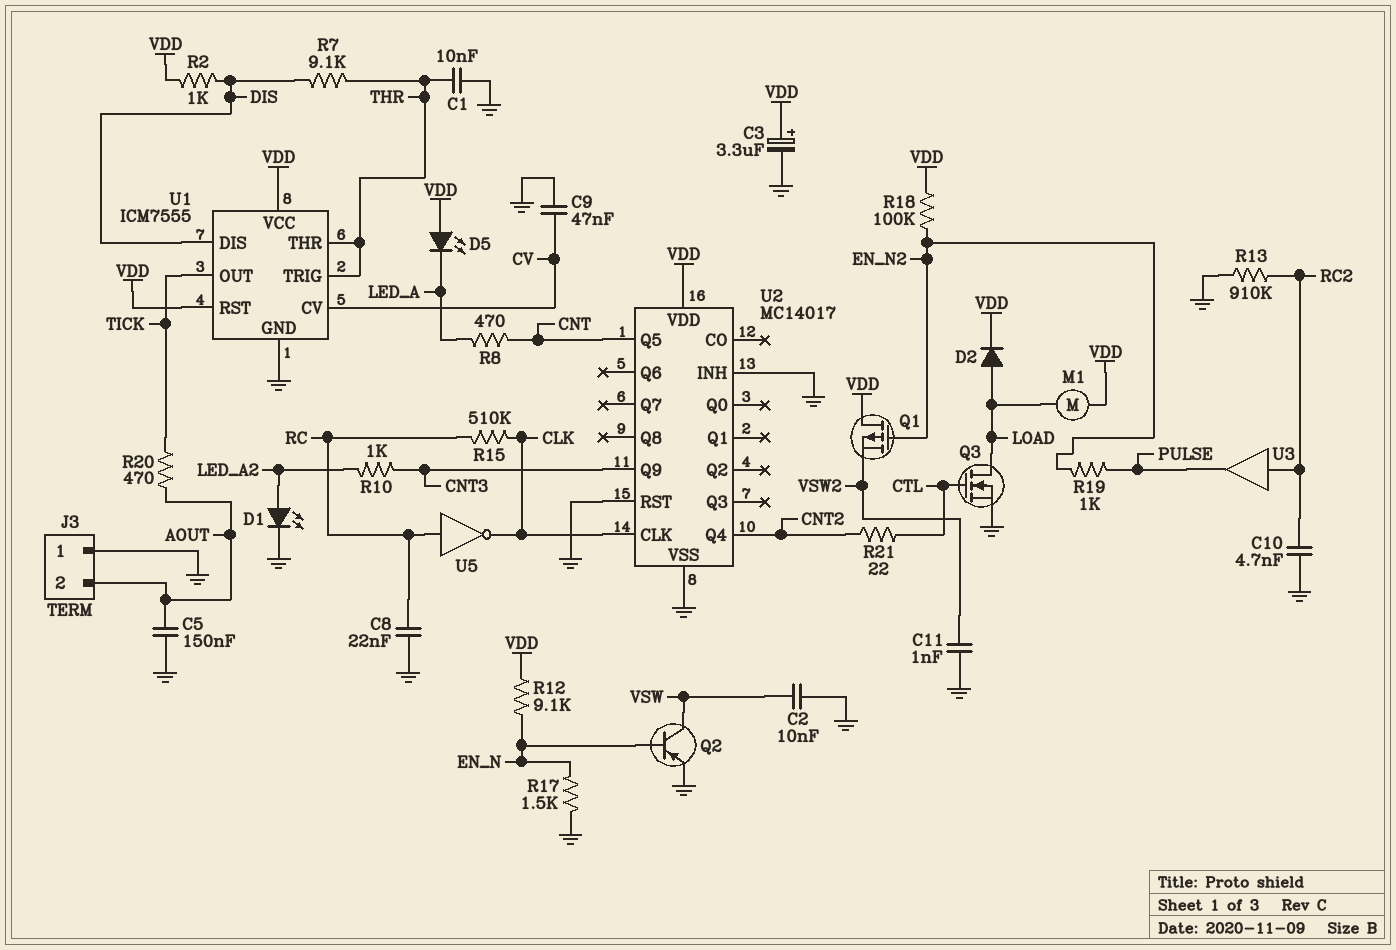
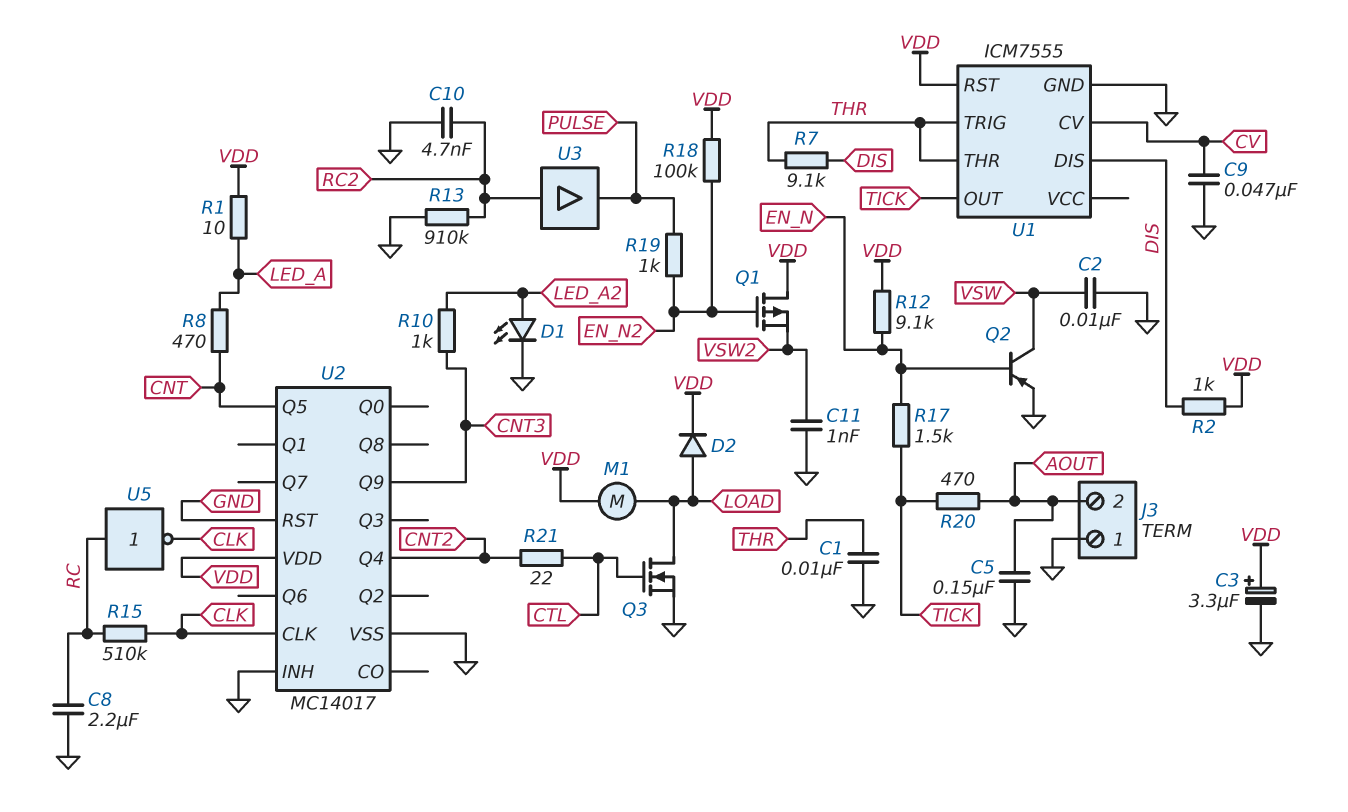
C8: 22nF (GND, RC) -> 2.2uF (GND, RC)
D5: LED (A VDD, K LED_A) -> none
R1: none -> 10 (LED_A, VDD)
R17: 1.5k (EN_N, GND) -> 1.5k (EN_N, TICK)
U1 pin VCC: VDD -> none

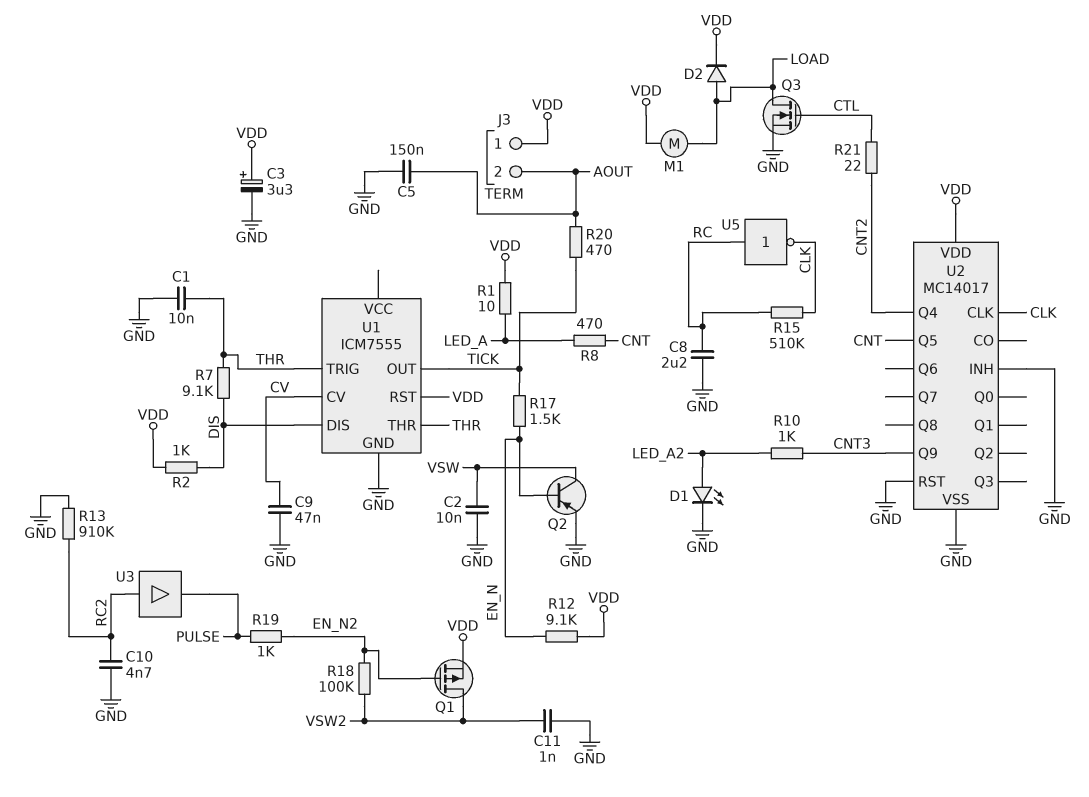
J3 pin 1: GND -> VDD
Q1: PMOS (G EN_N2, D VDD, S VSW2) -> PMOS (G EN_N2, D VSW2, S VDD)
R18: 100k (EN_N2, VDD) -> 100k (EN_N2, VSW2)

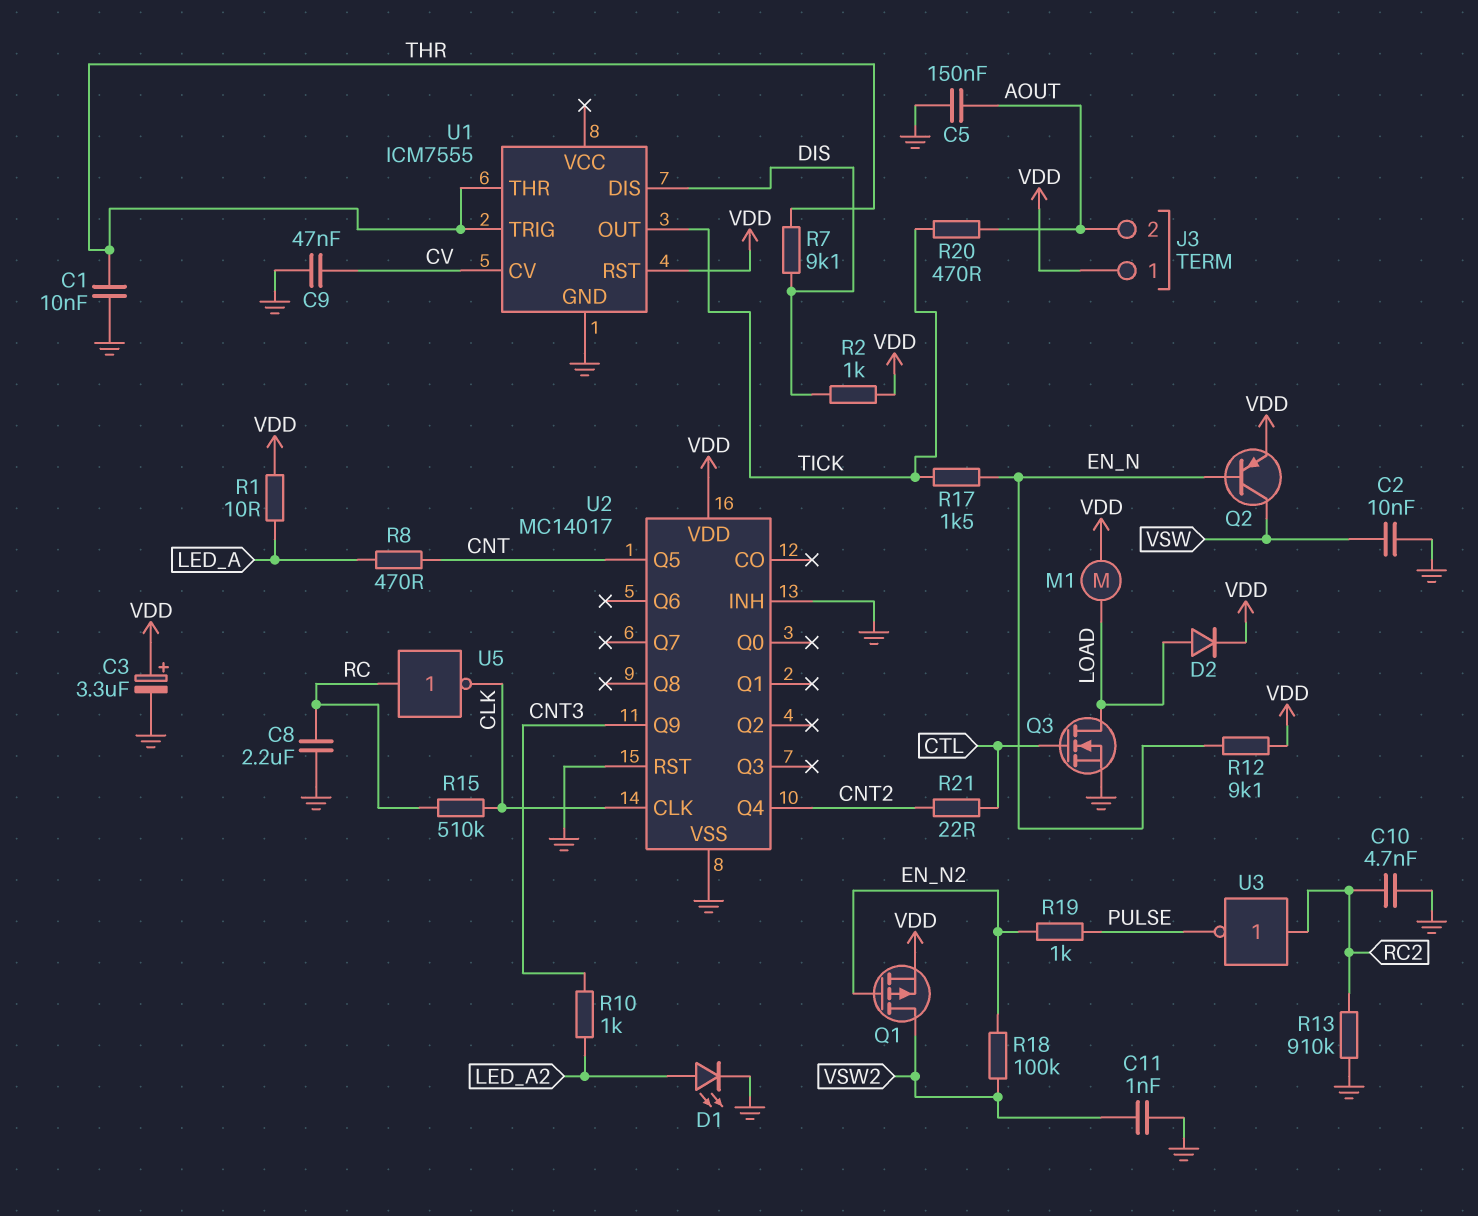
Q2: PNP (B EN_N, C VSW, E GND) -> PNP (B EN_N, C VSW, E VDD)
U3: buffer (in RC2, out PULSE) -> NOT (in RC2, out PULSE)

